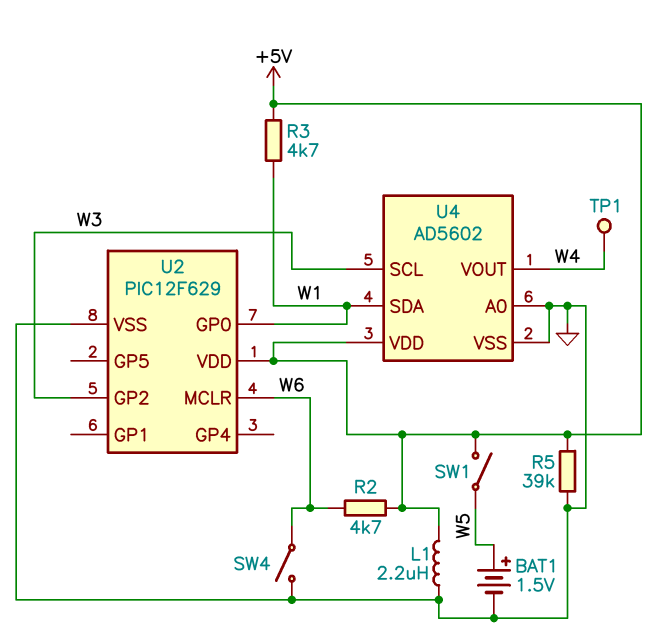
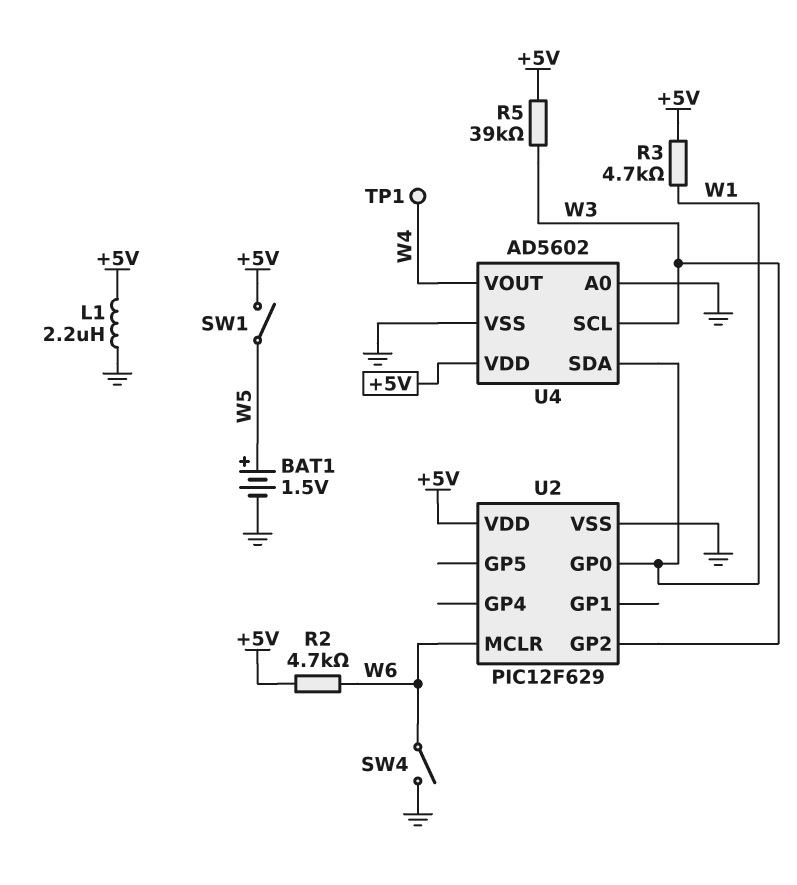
R5: 39k (+5V, GND) -> 39k (+5V, W3)

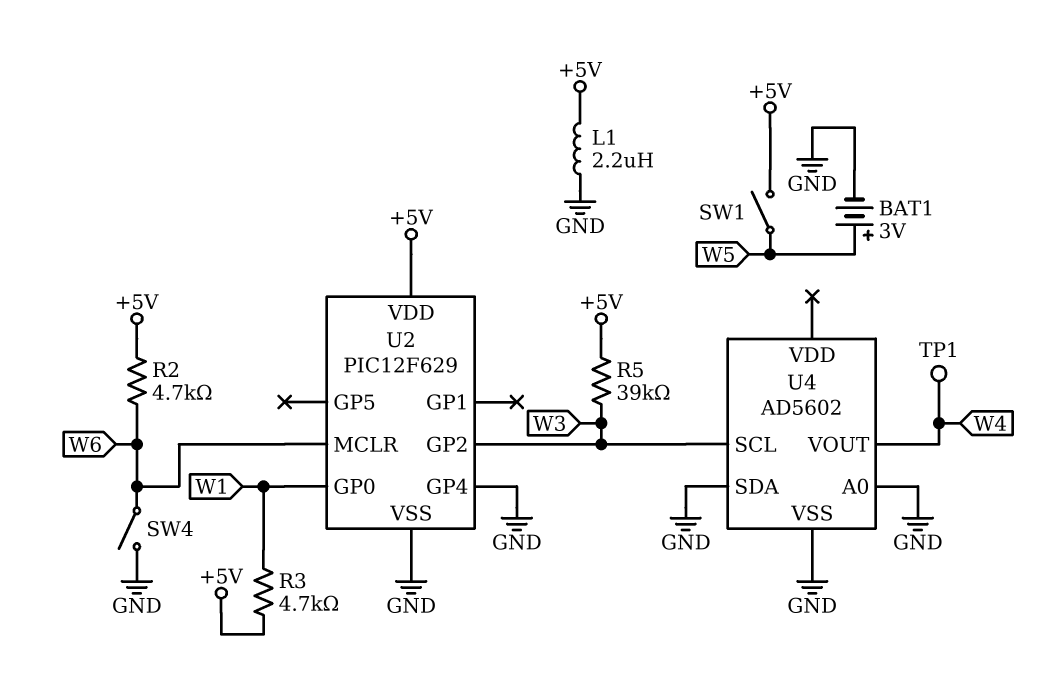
BAT1: 1.5V (plus W5, minus GND) -> 3V (plus W5, minus GND)
U2 pin GP4: none -> GND
U4 pin SDA: W1 -> GND
U4 pin VDD: +5V -> none

